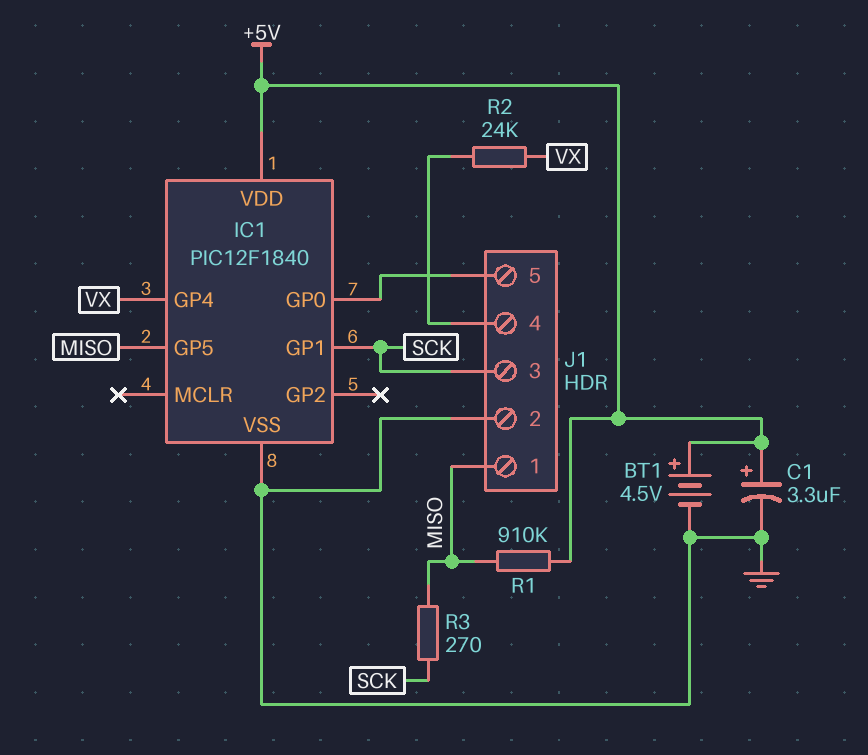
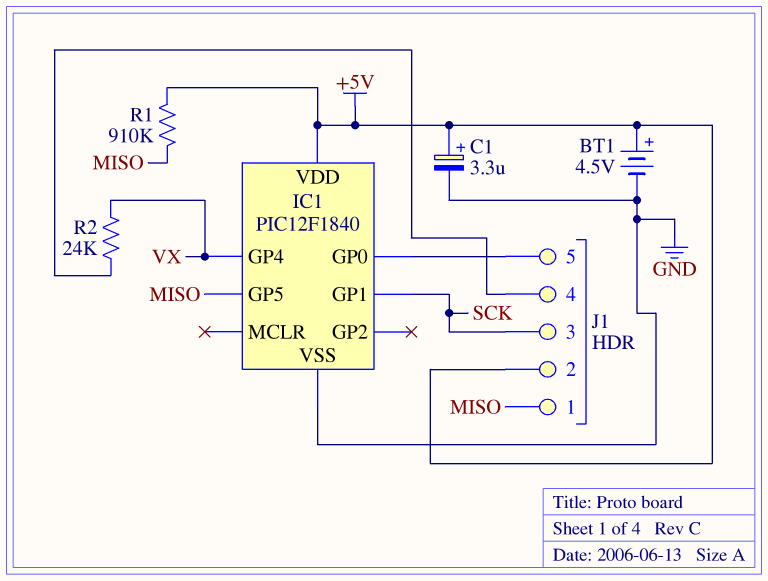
J1 pin 2: GND -> +5V
R3: 270 (MISO, SCK) -> none

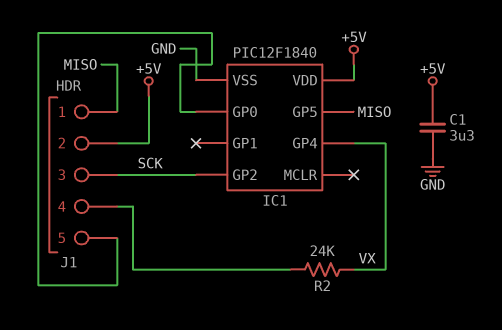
BT1: 4.5V (plus +5V, minus GND) -> none
C1: 3.3uF (plus +5V, minus GND) -> 3.3uF (+5V, GND)
IC1 pin GP1: SCK -> none
IC1 pin GP2: none -> SCK
R1: 910k (+5V, MISO) -> none

